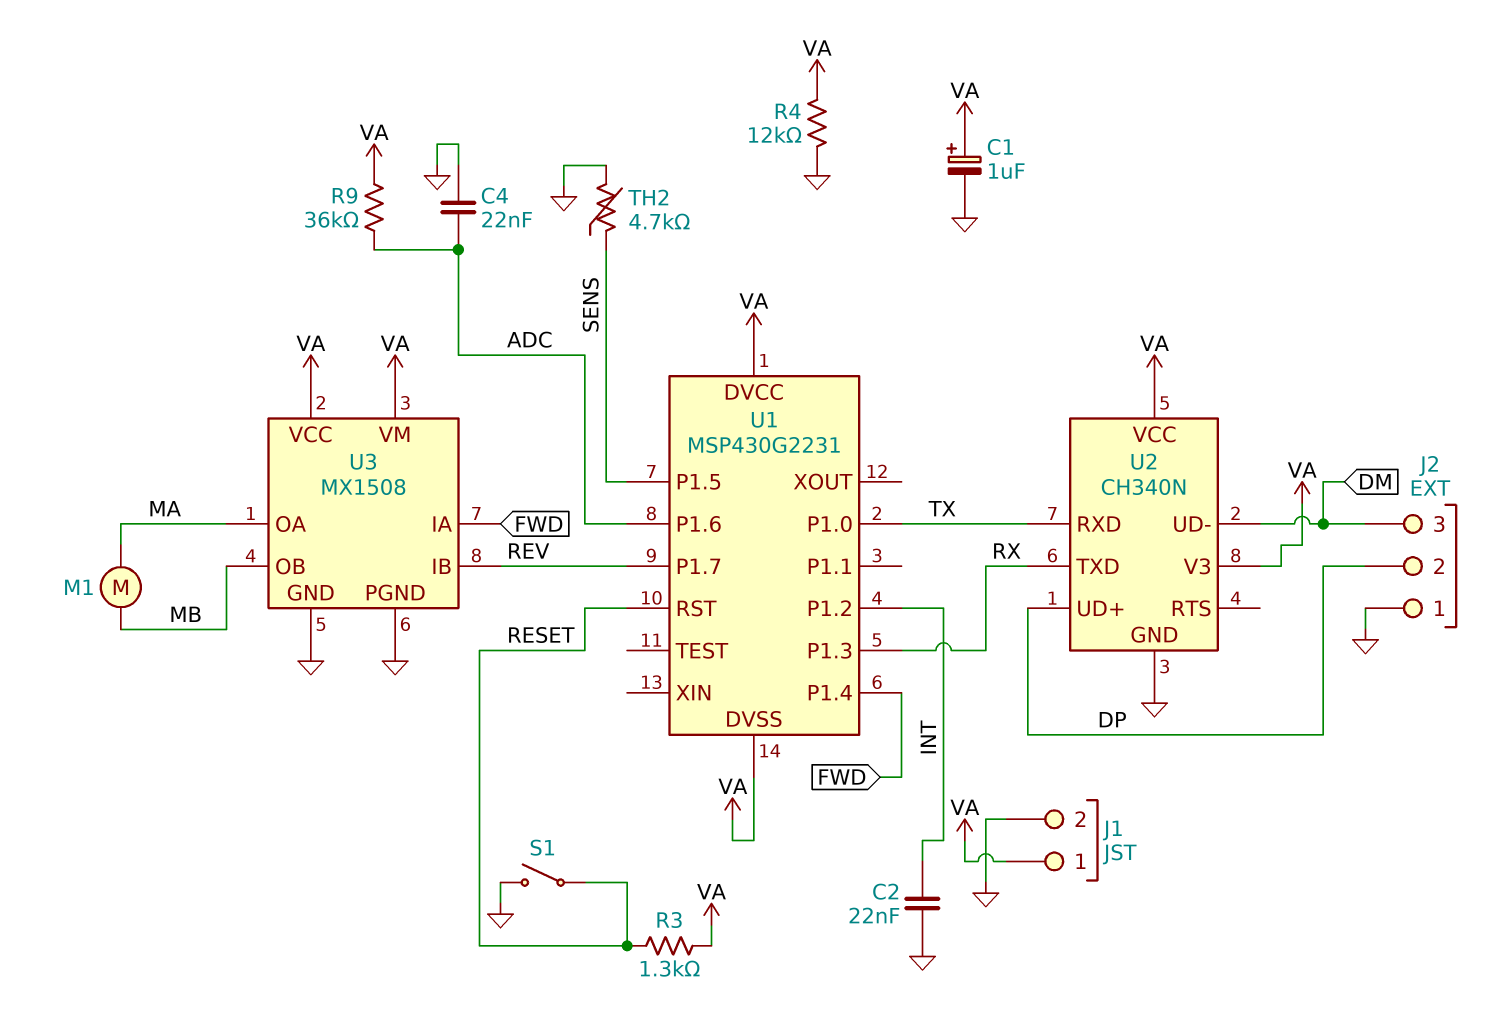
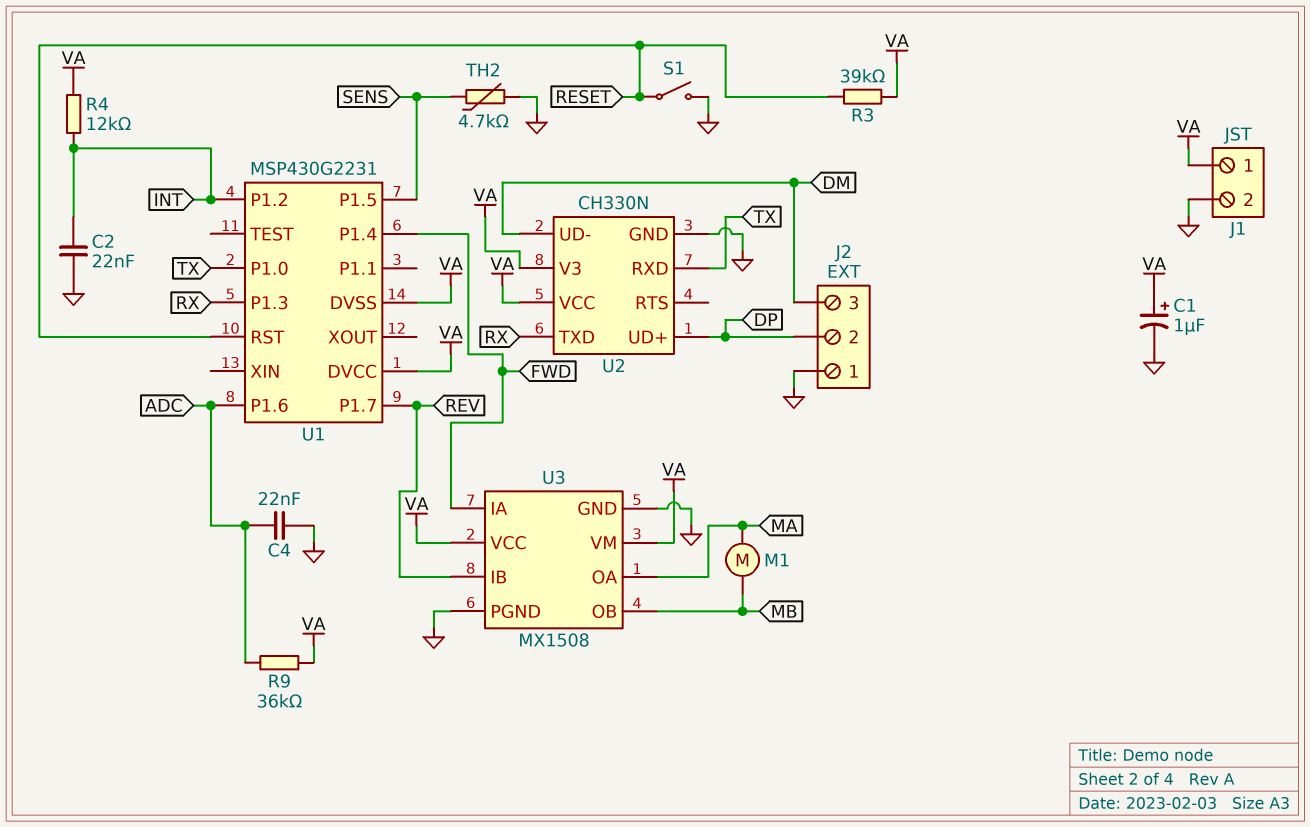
R3: 1.3k (RESET, VA) -> 39k (RESET, VA)
R4: 12k (GND, VA) -> 12k (INT, VA)
U2: CH340N -> CH330N

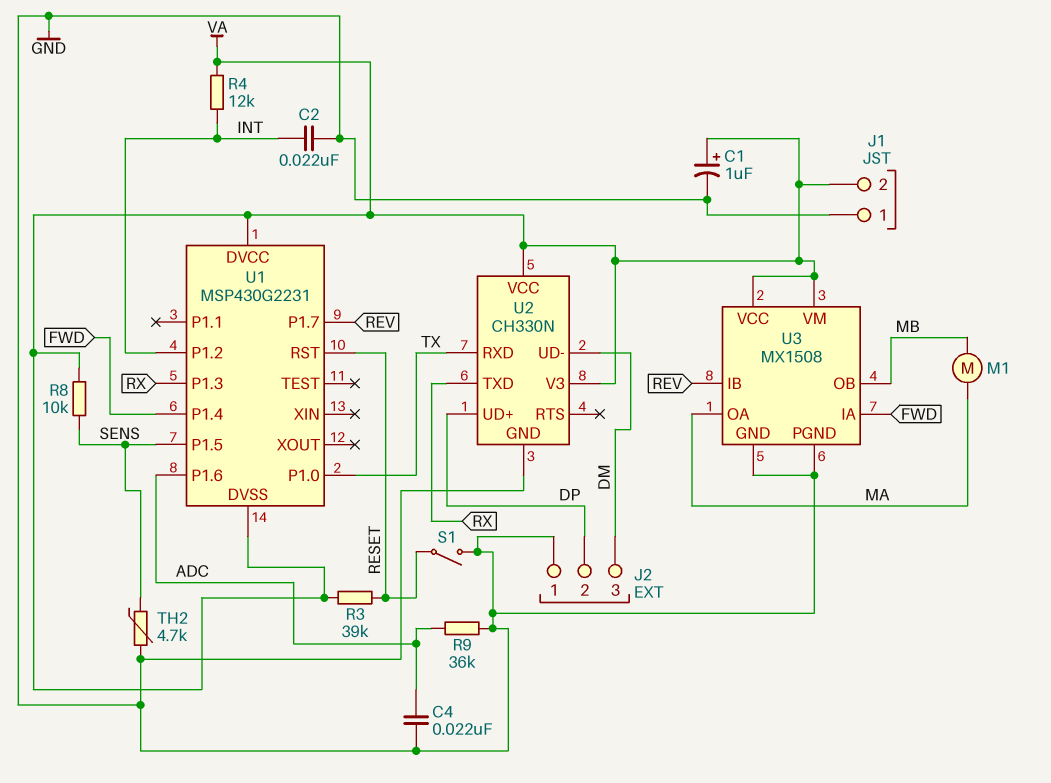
J1 pin 1: VA -> GND
J1 pin 2: GND -> VA
R8: none -> 10k (SENS, VA)
R9: 36k (ADC, VA) -> 36k (ADC, GND)

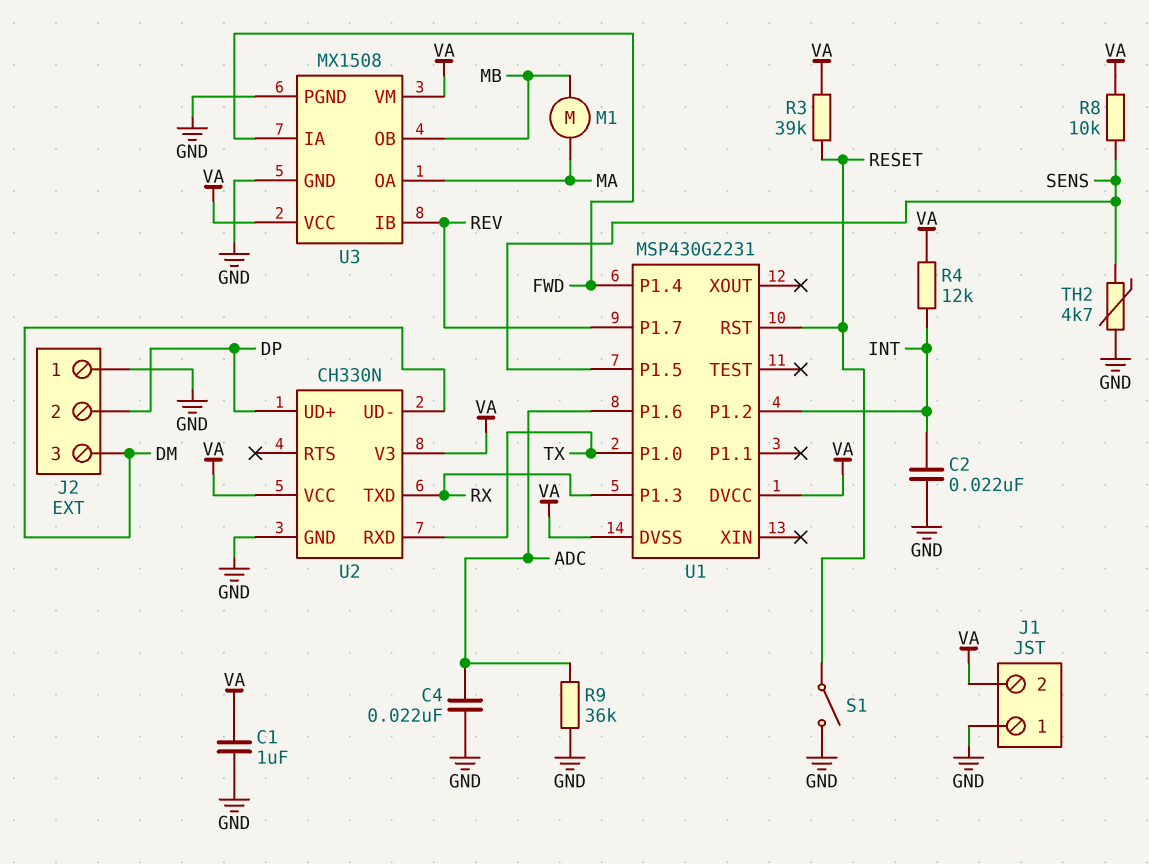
C1: 1uF (plus VA, minus GND) -> 1uF (GND, VA)

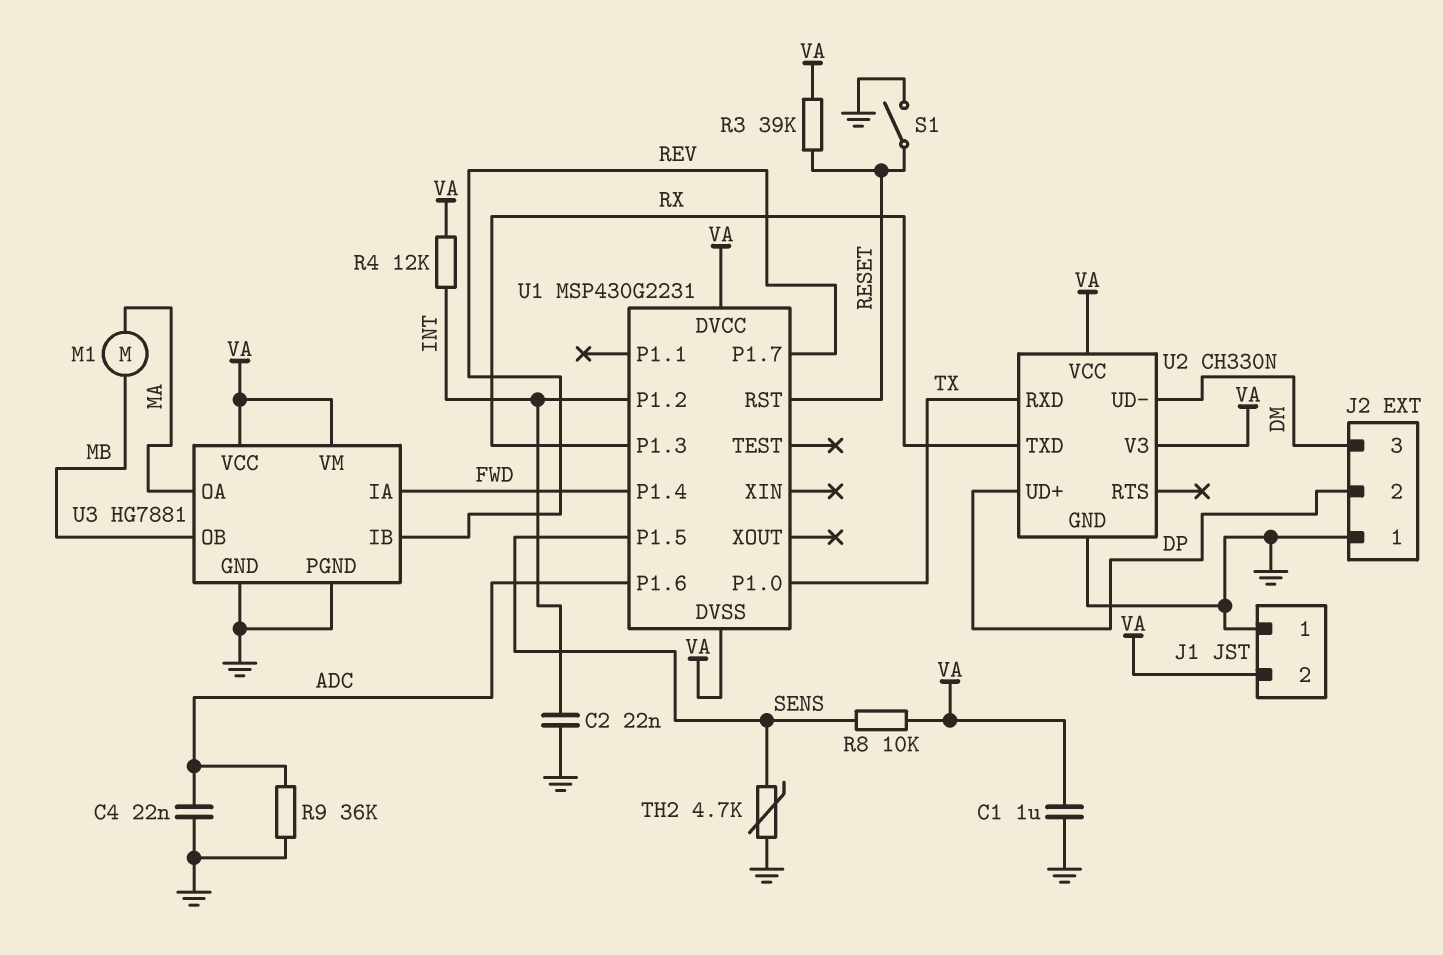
U3: MX1508 -> HG7881

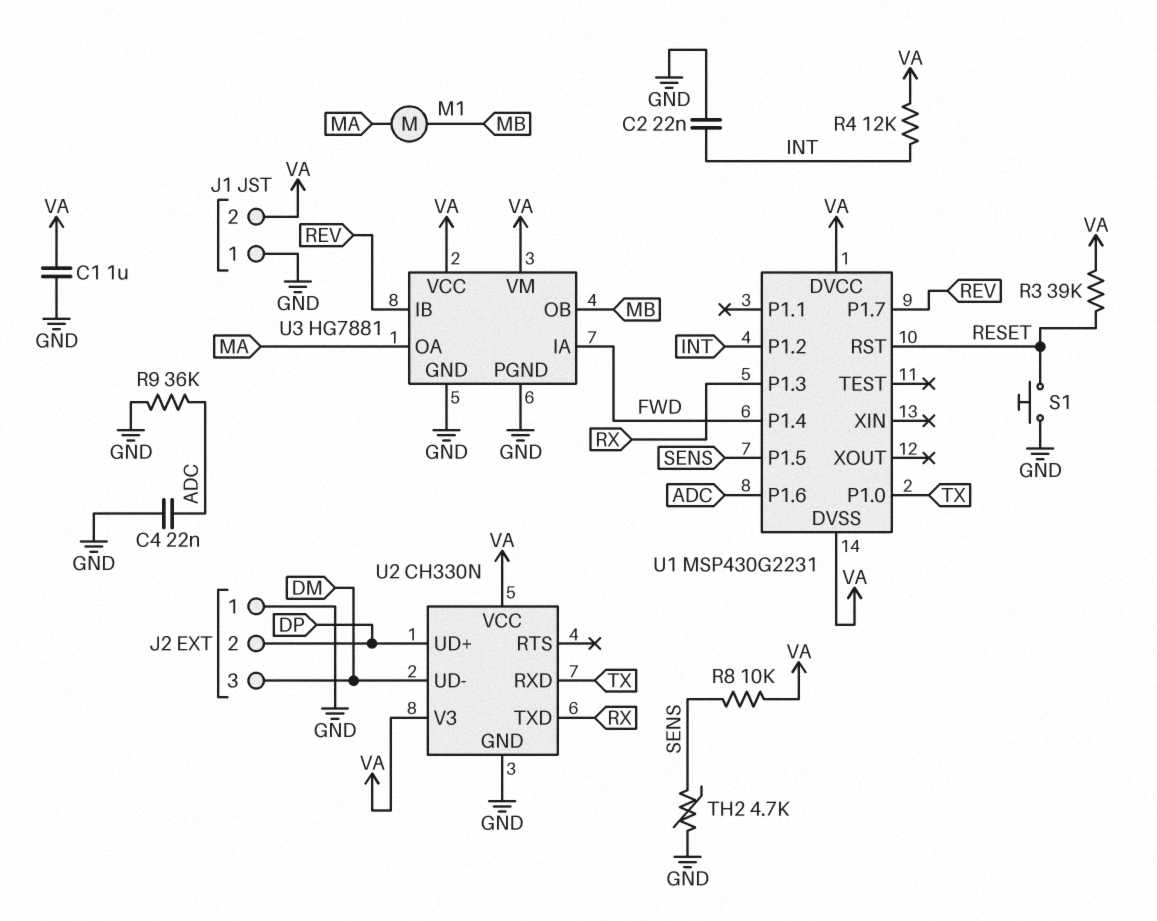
S1: switch (GND, RESET) -> button (GND, RESET)

